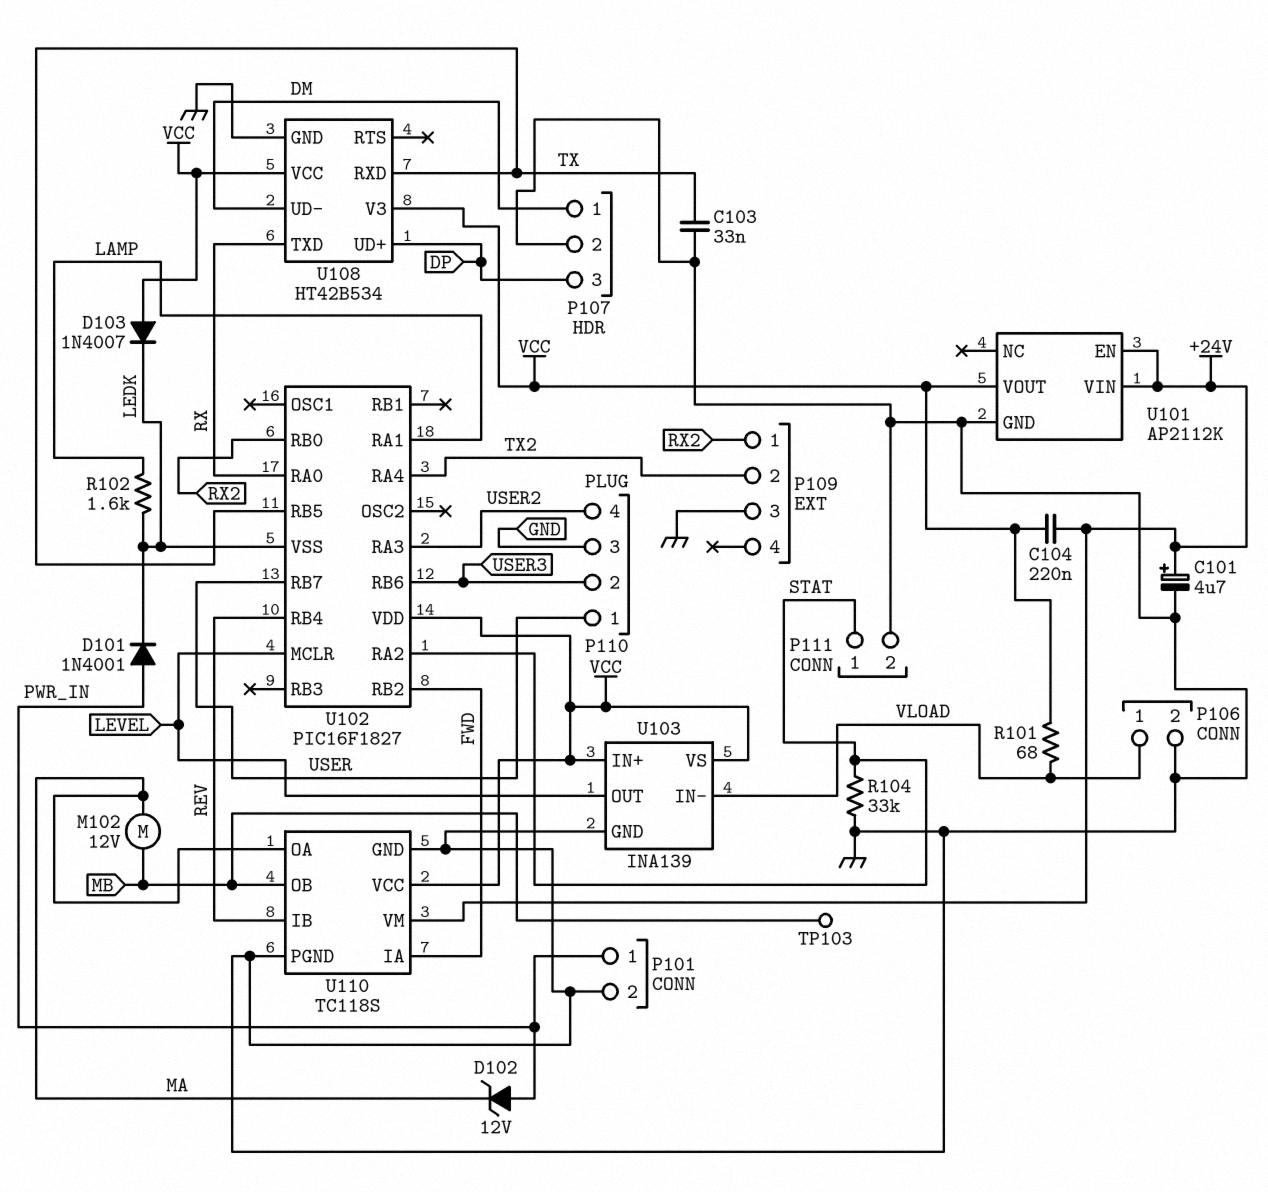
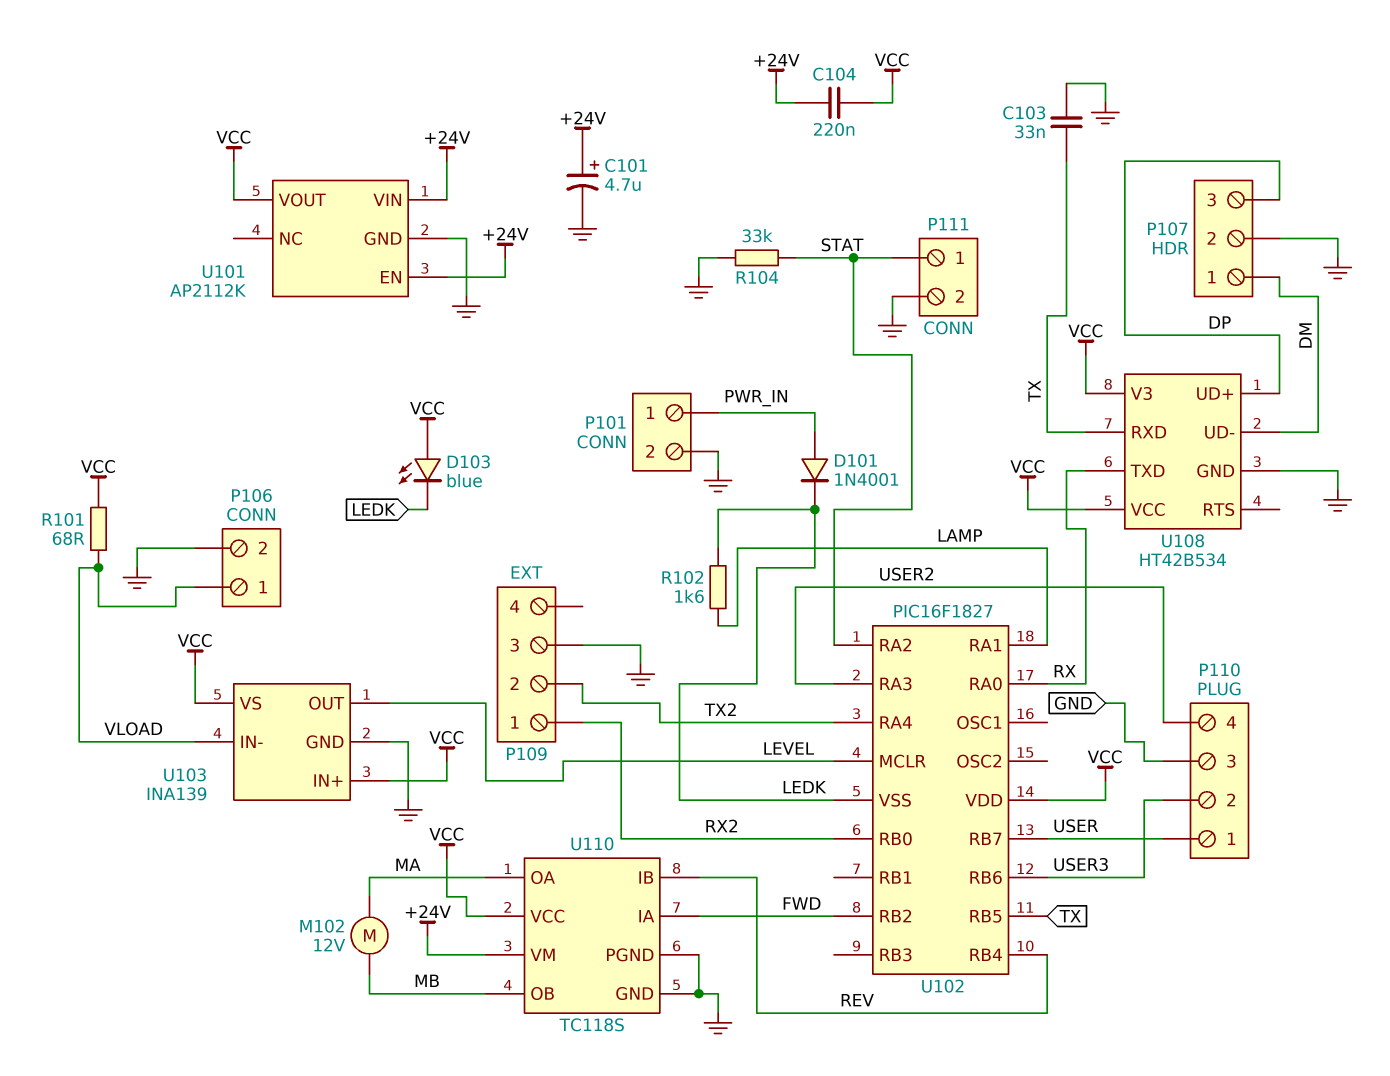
D102: zener 12V (A PWR_IN, K MA) -> none
D103: diode 1N4007 (A VCC, K LEDK) -> LED blue (A VCC, K LEDK)
TP103: test point (MB) -> none

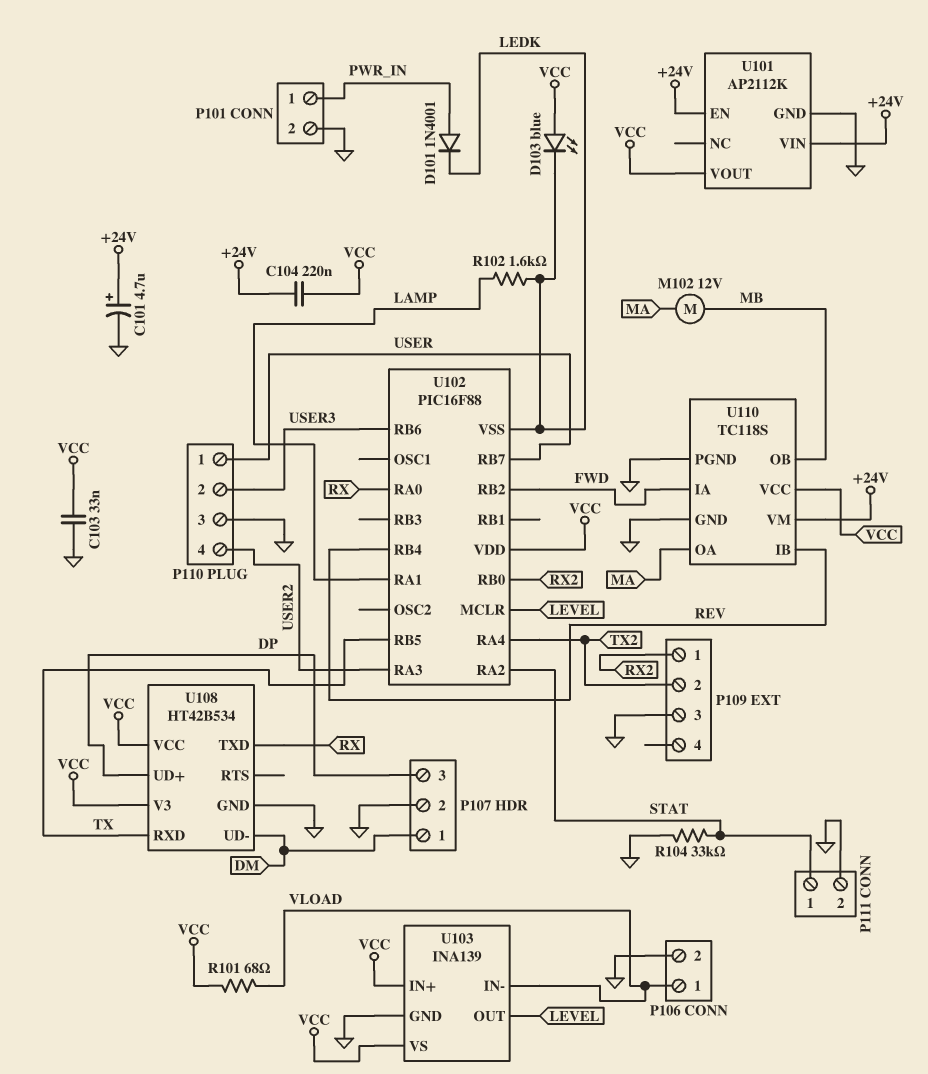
C103: 33nF (GND, TX) -> 33nF (GND, VCC)
U102: PIC16F1827 -> PIC16F88

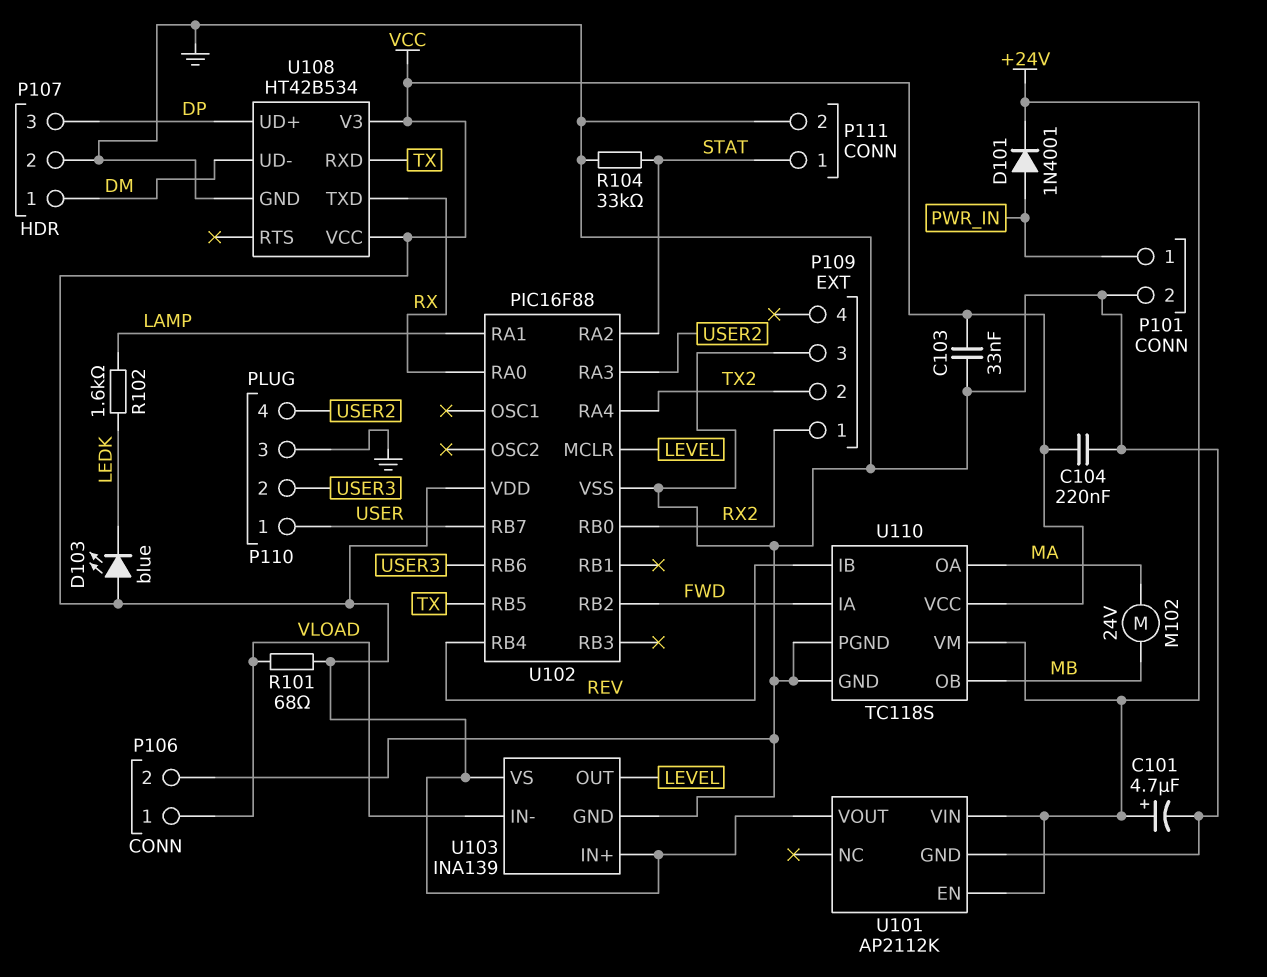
C104: 220nF (+24V, VCC) -> 220nF (GND, VCC)
D101: diode 1N4001 (A PWR_IN, K LEDK) -> diode 1N4001 (A PWR_IN, K +24V)
M102: motor 12V (MA, MB) -> motor 24V (MA, MB)
U102 pin VSS: LEDK -> GND

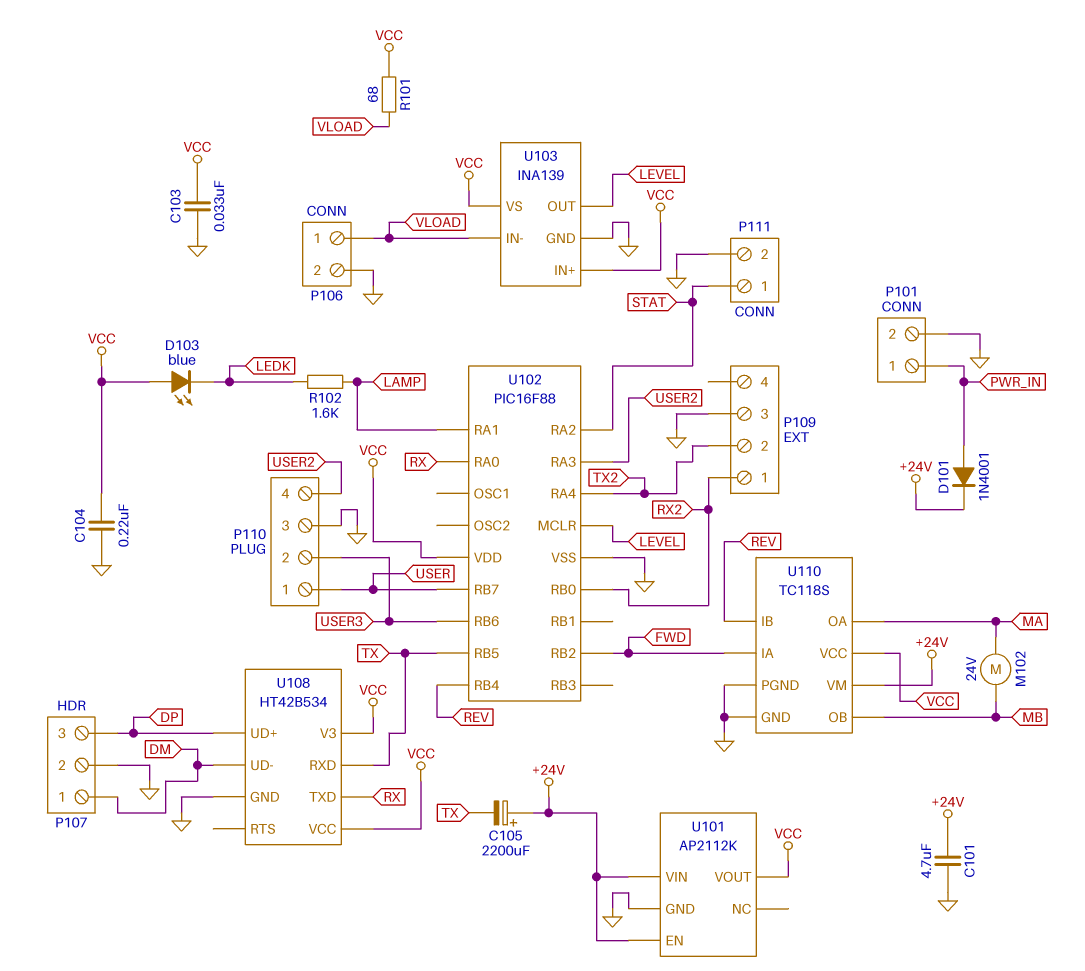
C101: 4.7uF (plus +24V, minus GND) -> 4.7uF (+24V, GND)
C105: none -> 2200uF (plus +24V, minus TX)
R104: 33k (GND, STAT) -> none

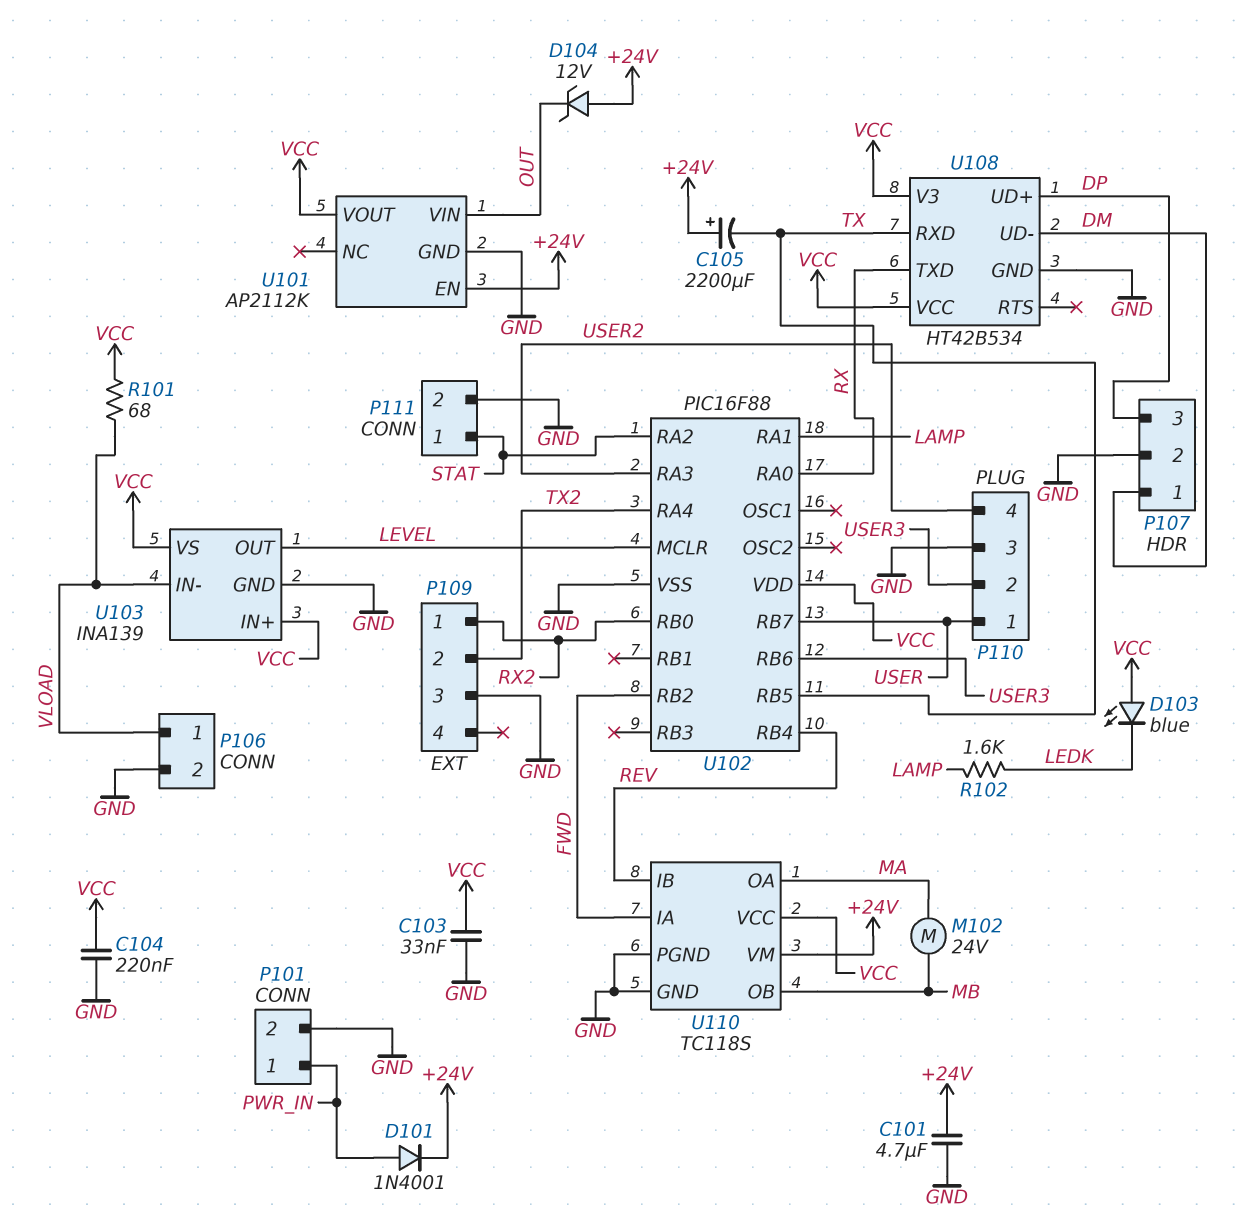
D104: none -> zener 12V (A +24V, K OUT)
U101 pin VIN: +24V -> OUT

